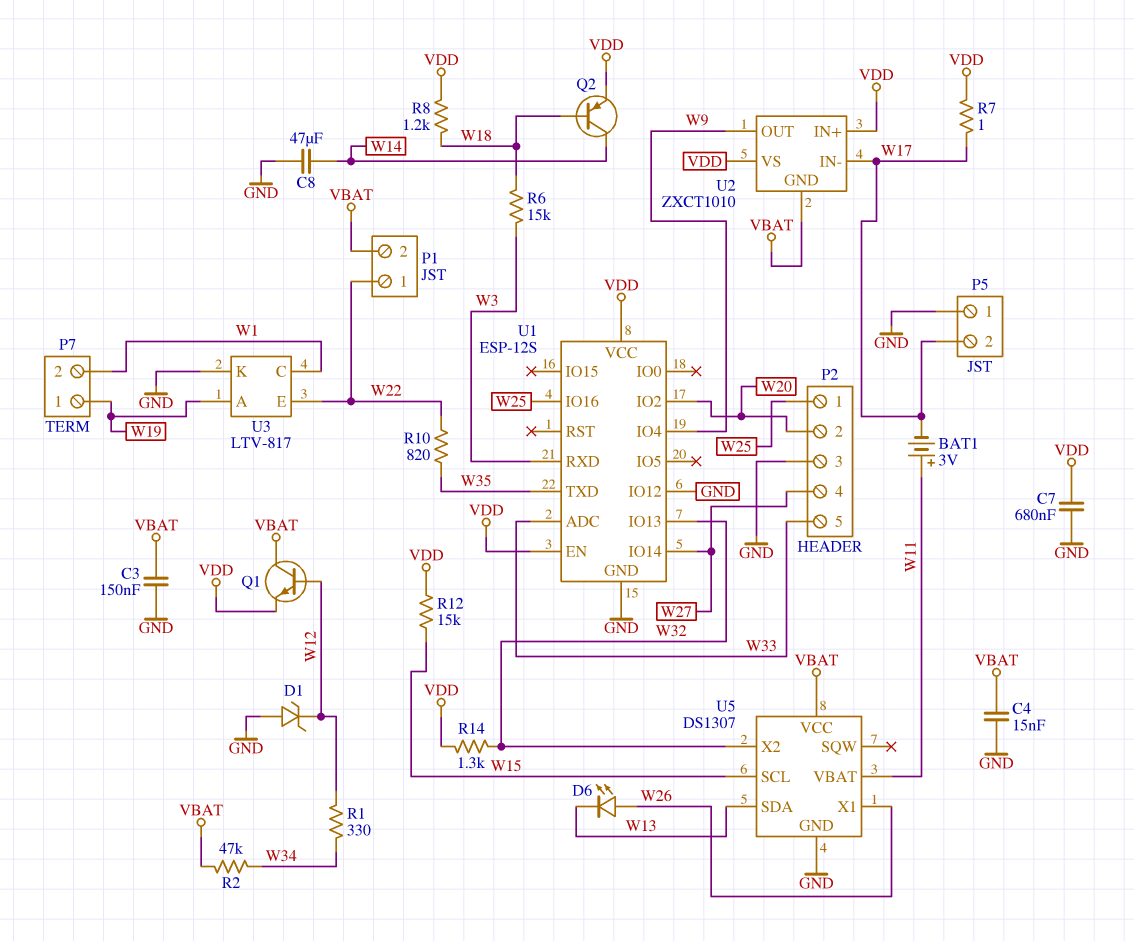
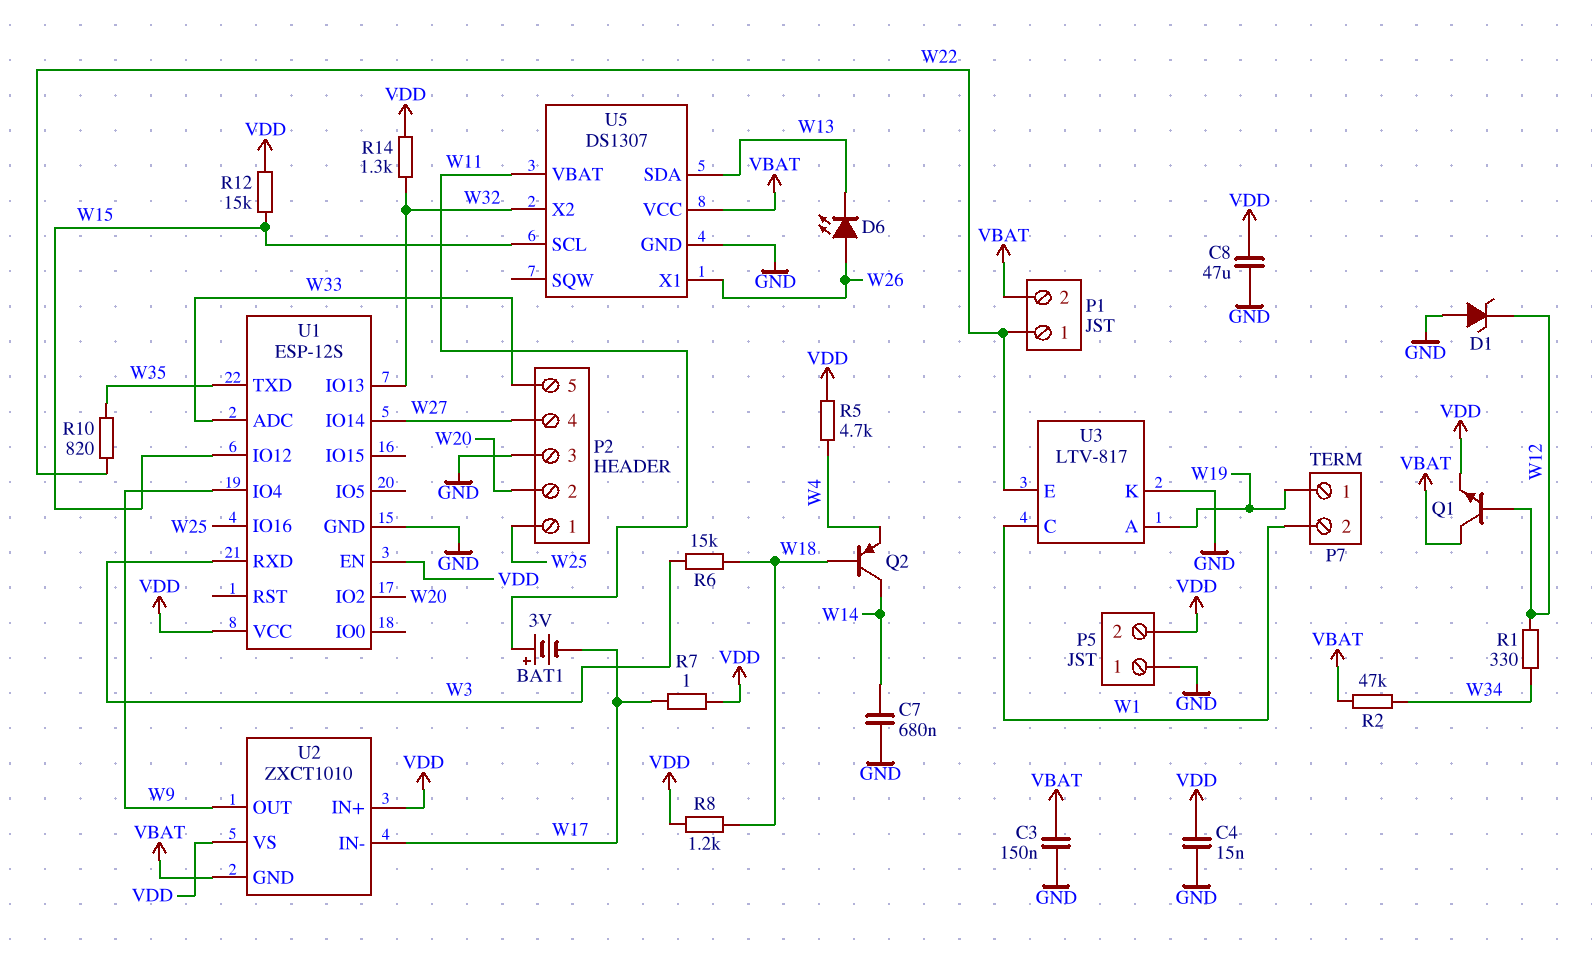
C4: 15nF (GND, VBAT) -> 15nF (GND, VDD)
C7: 680nF (GND, VDD) -> 680nF (GND, W14)
C8: 47uF (GND, W14) -> 47uF (GND, VDD)
P5 pin 2: W17 -> VDD
Q2: PNP (B W18, C W14, E VDD) -> PNP (B W18, C W14, E W4)
R5: none -> 4.7k (VDD, W4)
U1 pin IO12: GND -> W15

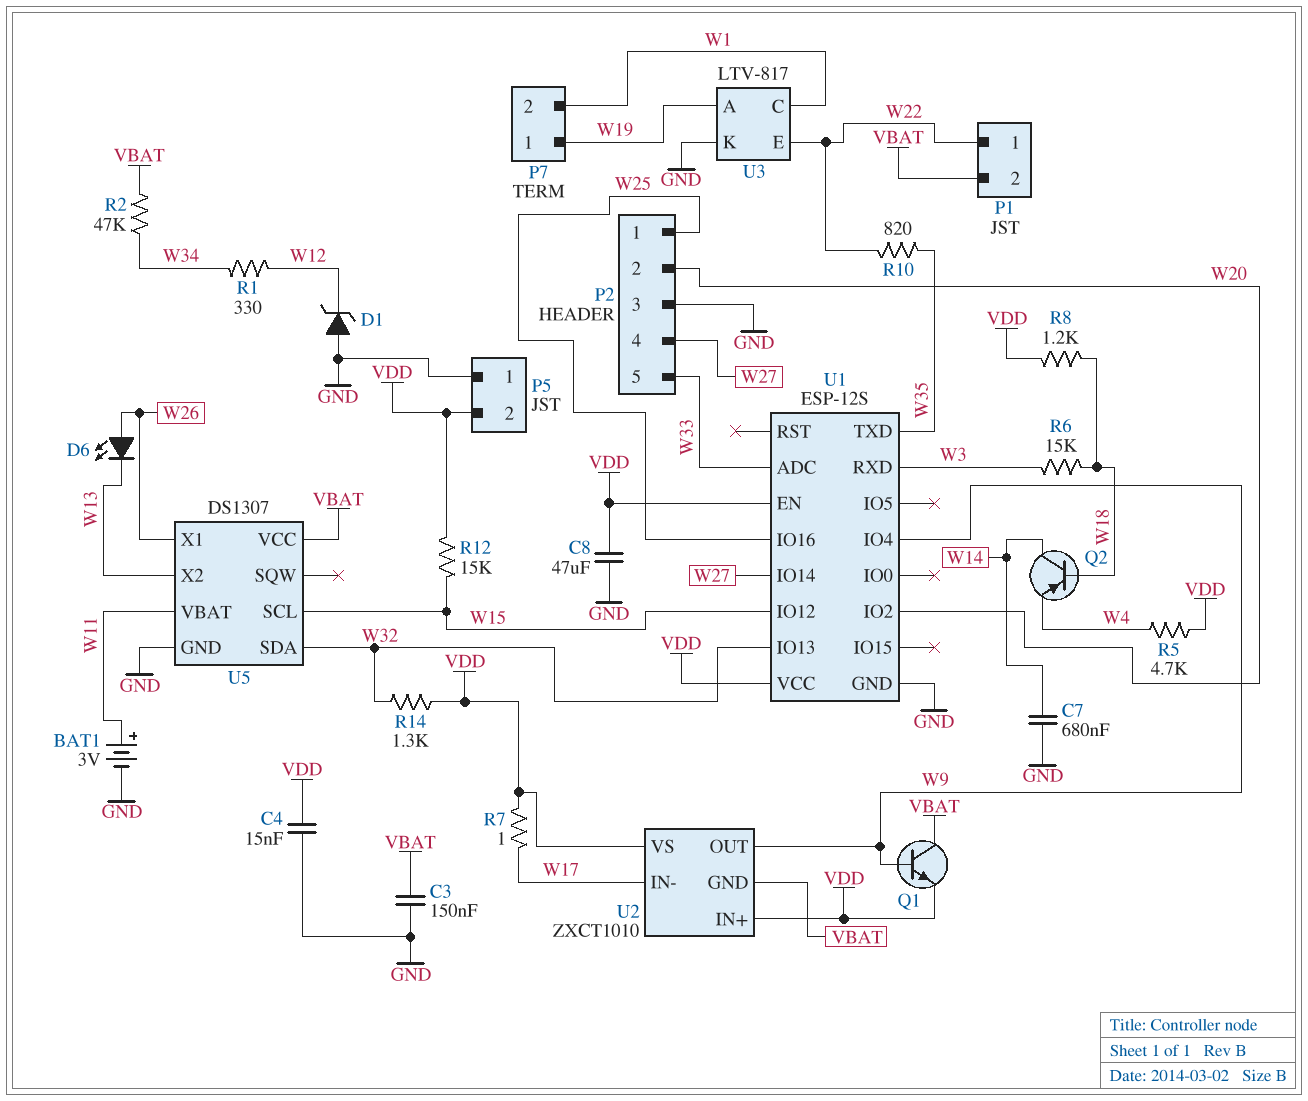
BAT1: 3V (plus W11, minus W17) -> 3V (plus W11, minus GND)
Q1: NPN (B W12, C VBAT, E VDD) -> NPN (B W9, C VBAT, E VDD)
U5 pin SDA: W13 -> W32
U5 pin X2: W32 -> W13

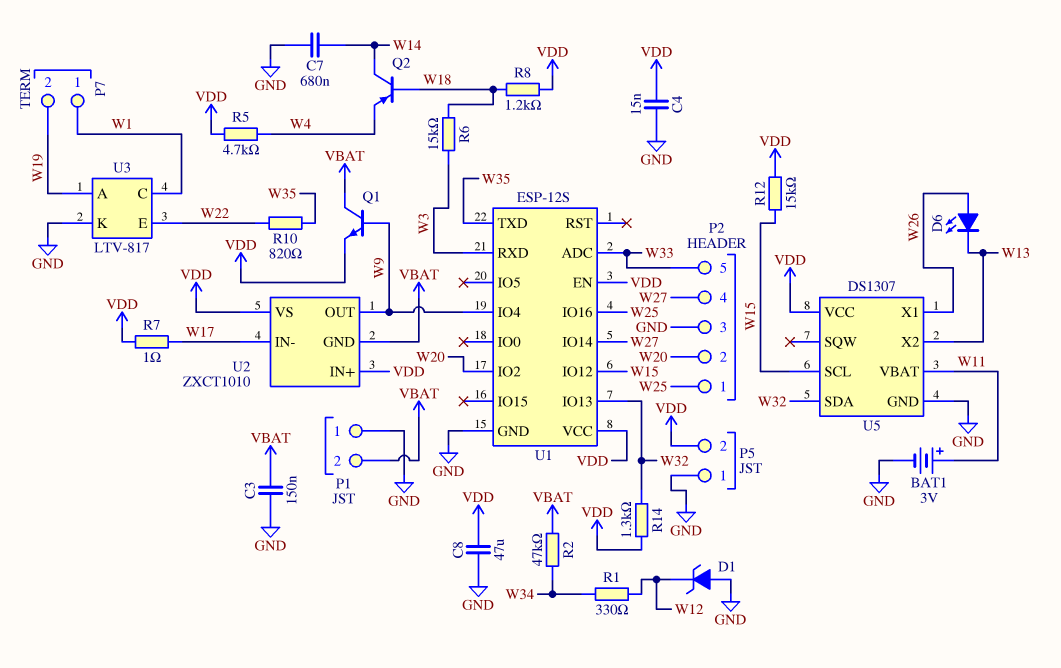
P1 pin 1: W22 -> GND
P7 pin 1: W19 -> W1
P7 pin 2: W1 -> W19
U5 pin VCC: VBAT -> VDD

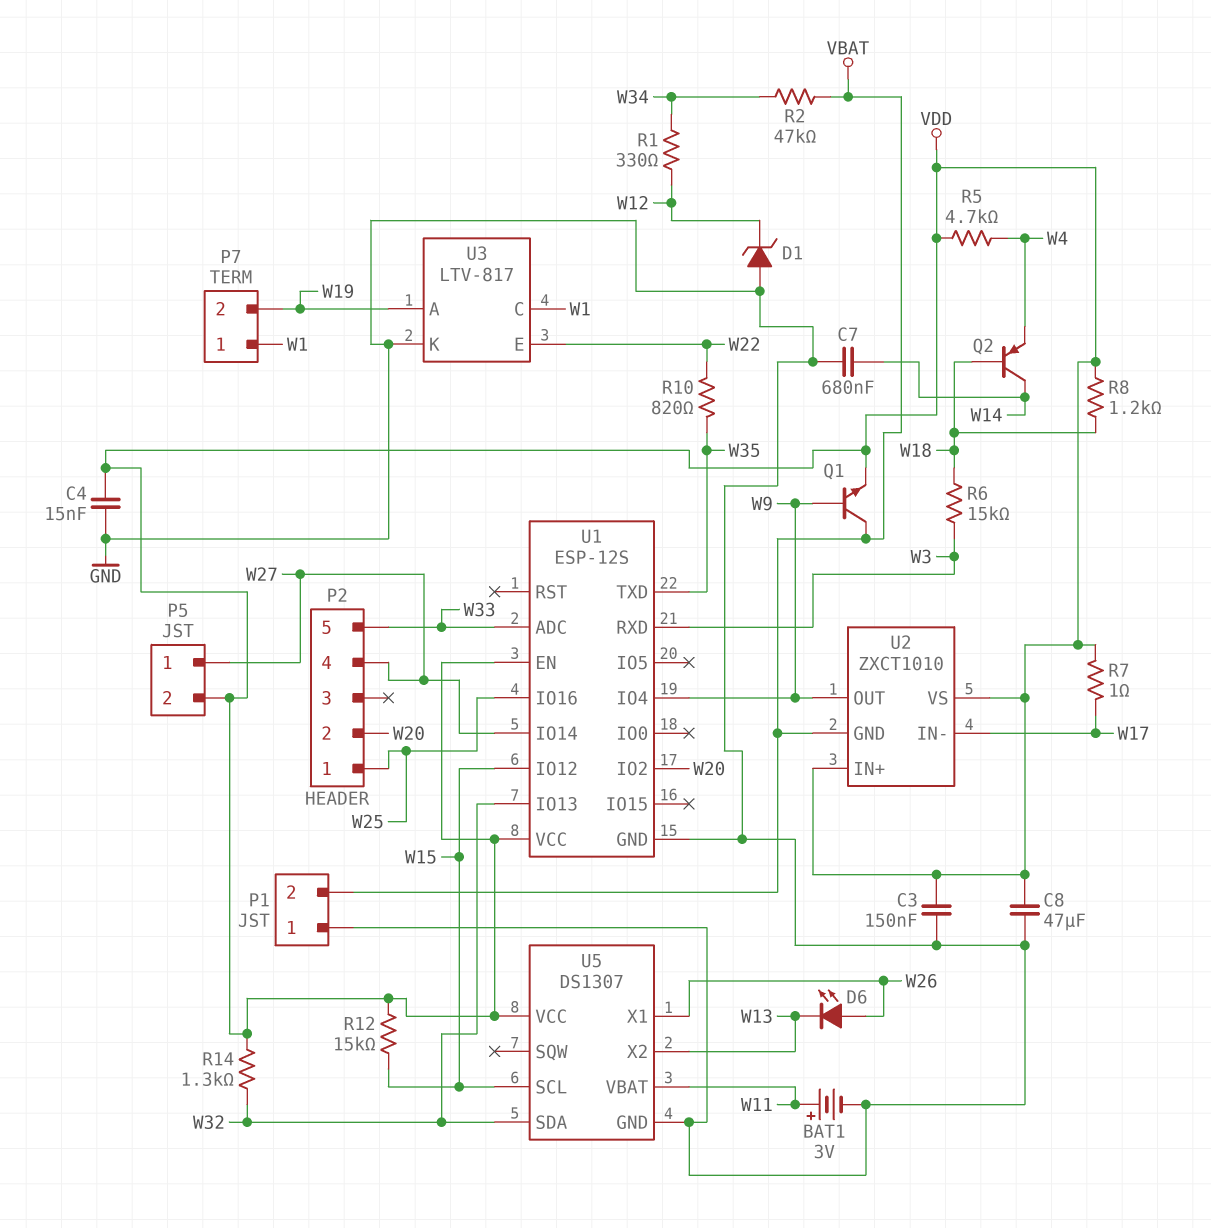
C3: 150nF (GND, VBAT) -> 150nF (GND, VDD)
P2 pin 3: GND -> none
P5 pin 1: GND -> W27

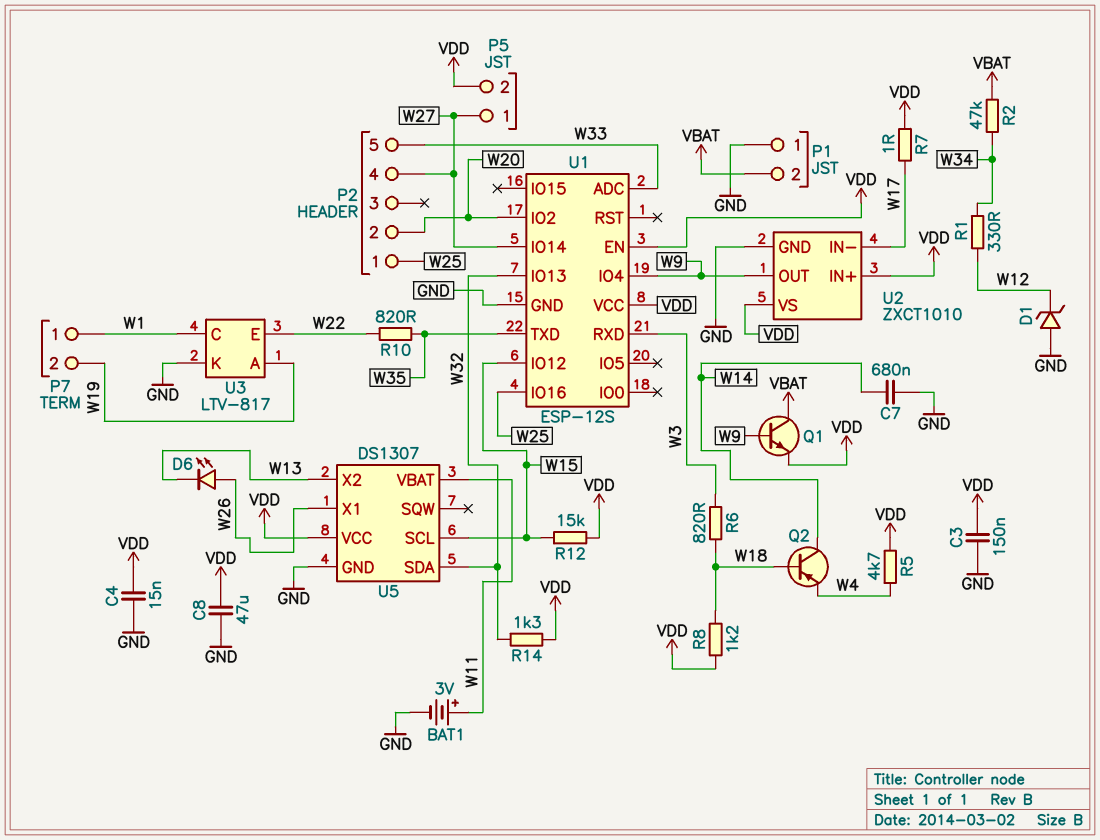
R6: 15k (W3, W18) -> 820 (W3, W18)
U2 pin GND: VBAT -> GND

